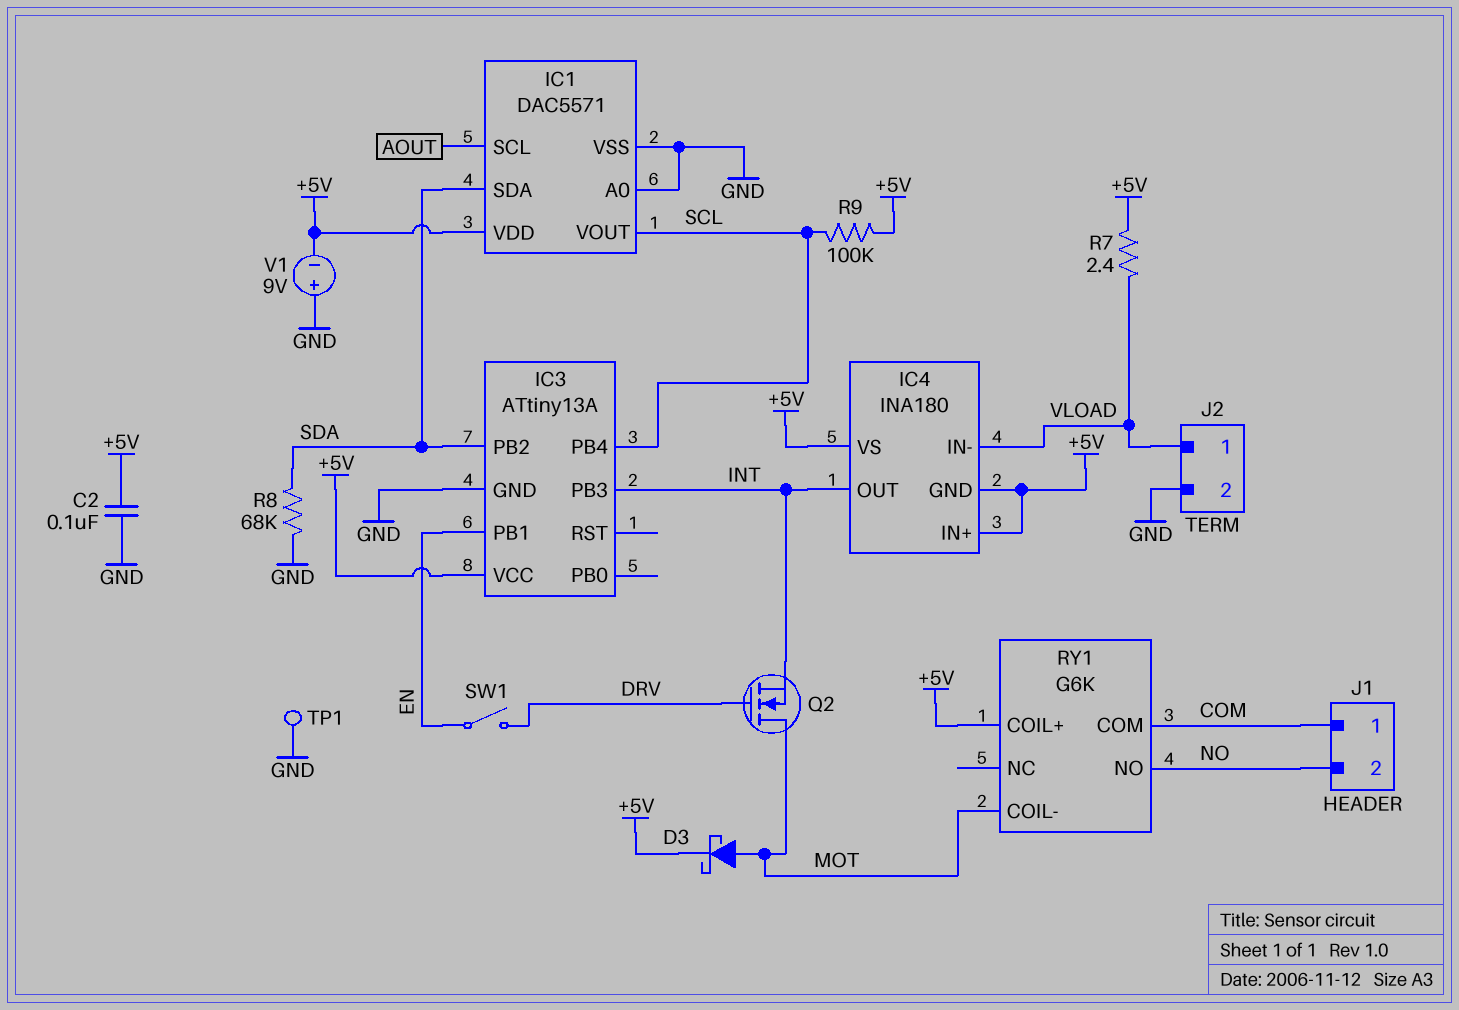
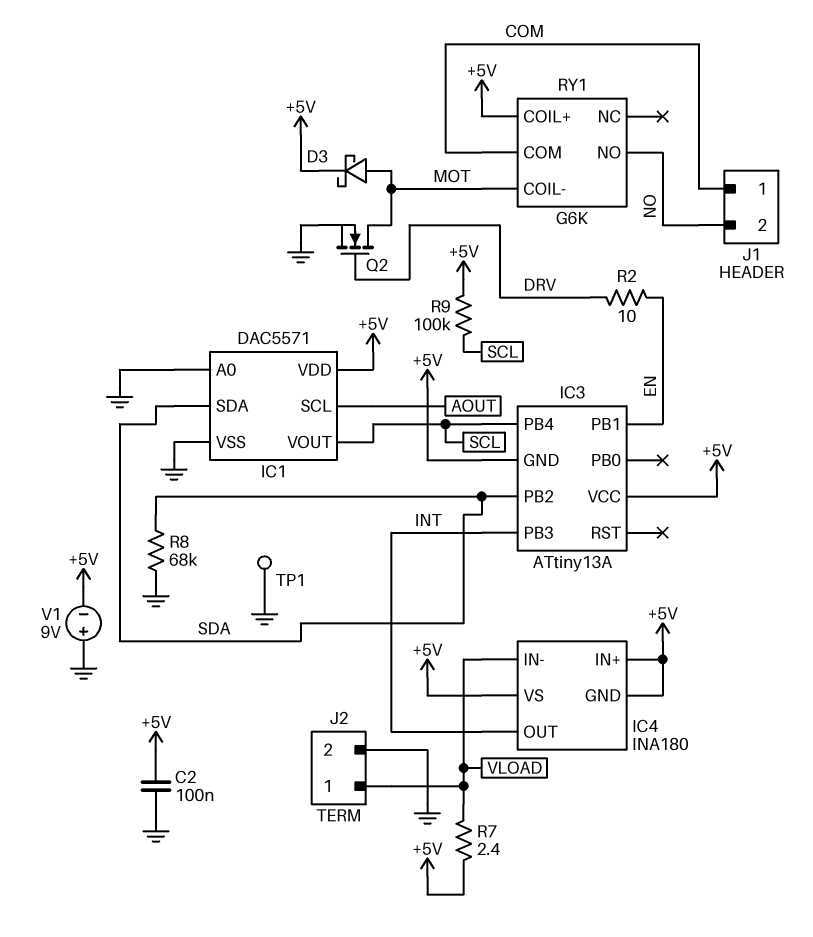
IC3 pin GND: GND -> +5V
Q2: NMOS (G DRV, D MOT, S INT) -> NMOS (G DRV, D MOT, S GND)
R2: none -> 10 (DRV, EN)
SW1: switch (DRV, EN) -> none

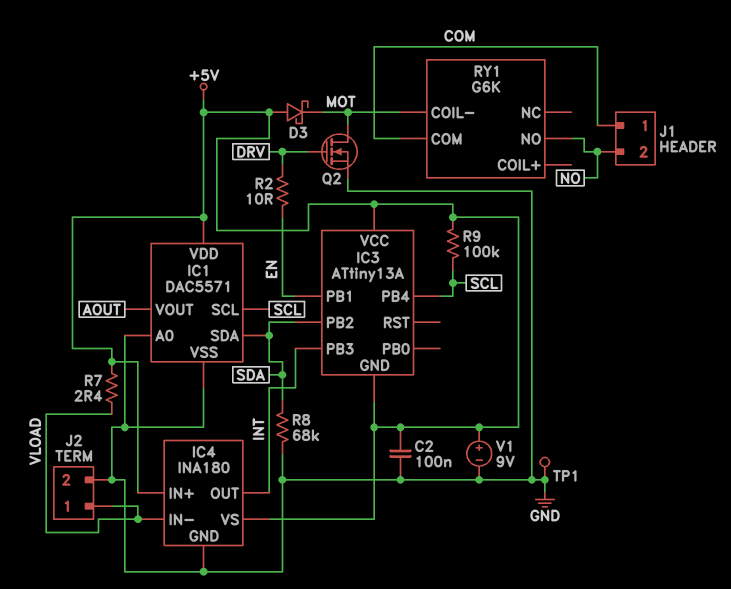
D3: schottky (A MOT, K +5V) -> schottky (A +5V, K MOT)
IC1 pin SCL: AOUT -> SCL
IC1 pin VOUT: SCL -> AOUT
IC4 pin GND: +5V -> GND
RY1 pin COIL+: +5V -> none
V1: 9V (plus GND, minus +5V) -> 9V (plus +5V, minus GND)

